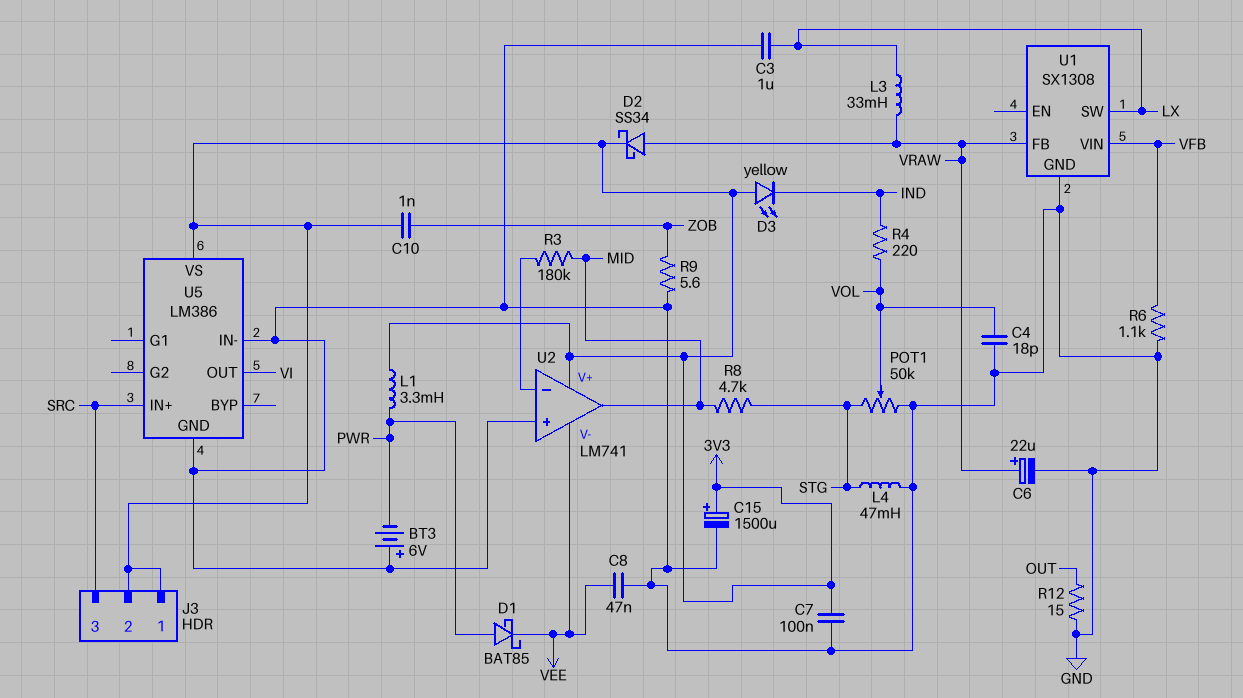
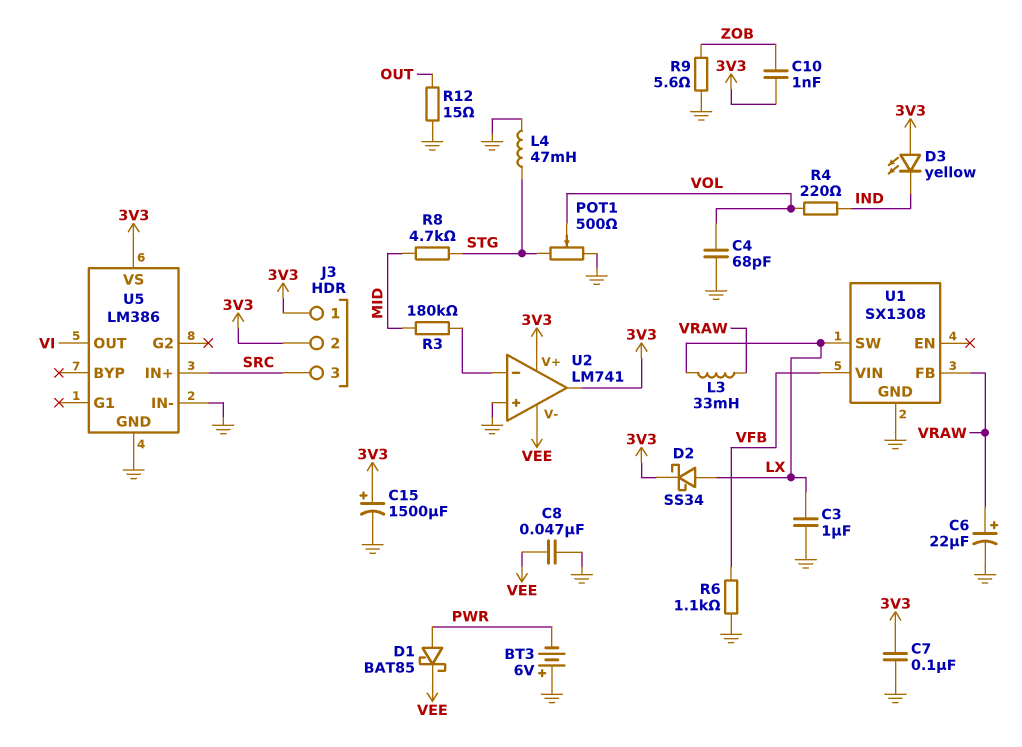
C4: 18pF (GND, VOL) -> 68pF (GND, VOL)
D2: schottky SS34 (A VRAW, K 3V3) -> schottky SS34 (A LX, K 3V3)
L1: 3.3mH (3V3, PWR) -> none
POT1: 50k (GND, STG, wiper VOL) -> 500 (GND, STG, wiper VOL)
U2 pin out: MID -> 3V3

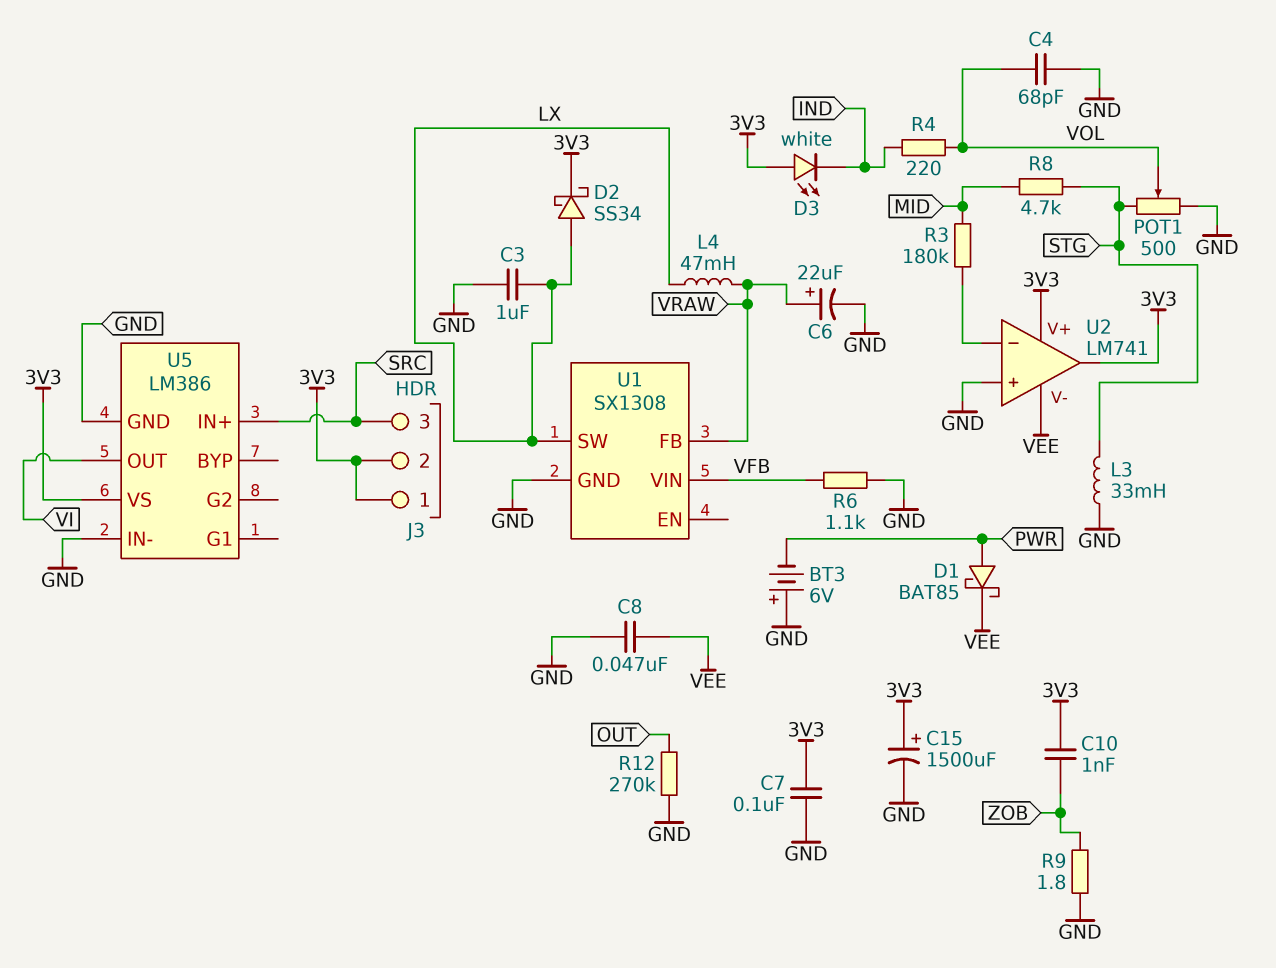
D3: LED yellow (A 3V3, K IND) -> LED white (A 3V3, K IND)
L3: 33mH (LX, VRAW) -> 33mH (GND, STG)
L4: 47mH (GND, STG) -> 47mH (LX, VRAW)
R9: 5.6 (GND, ZOB) -> 1.8 (GND, ZOB)
R12: 15 (GND, OUT) -> 270k (GND, OUT)

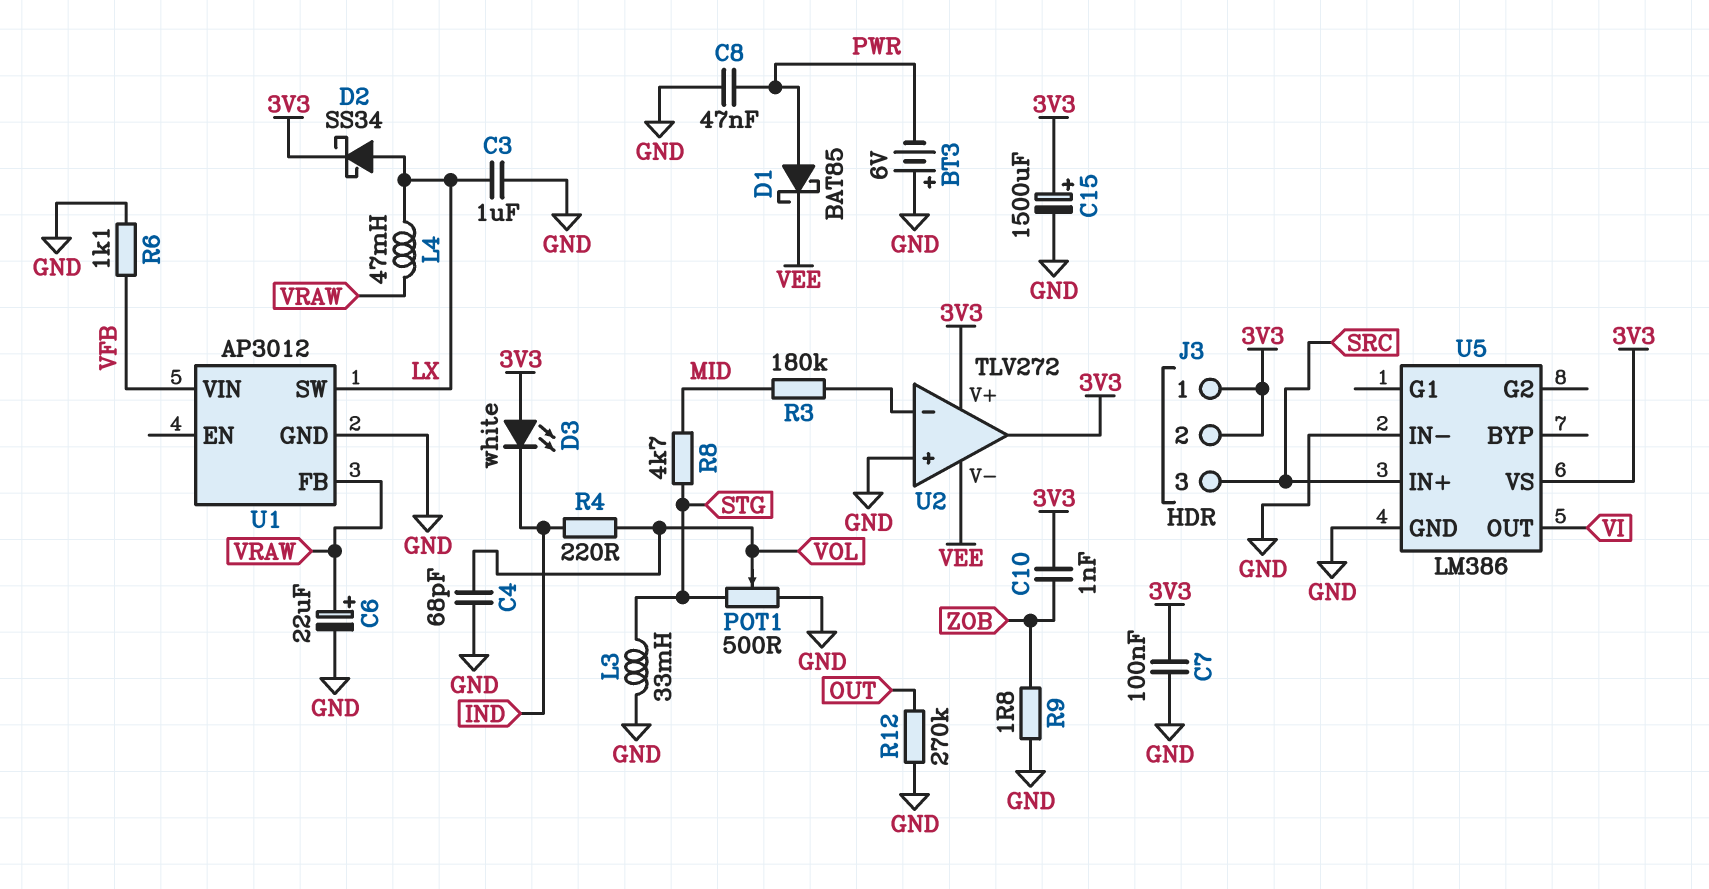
C8: 47nF (GND, VEE) -> 47nF (GND, PWR)
U1: SX1308 -> AP3012
U2: LM741 -> TLV272

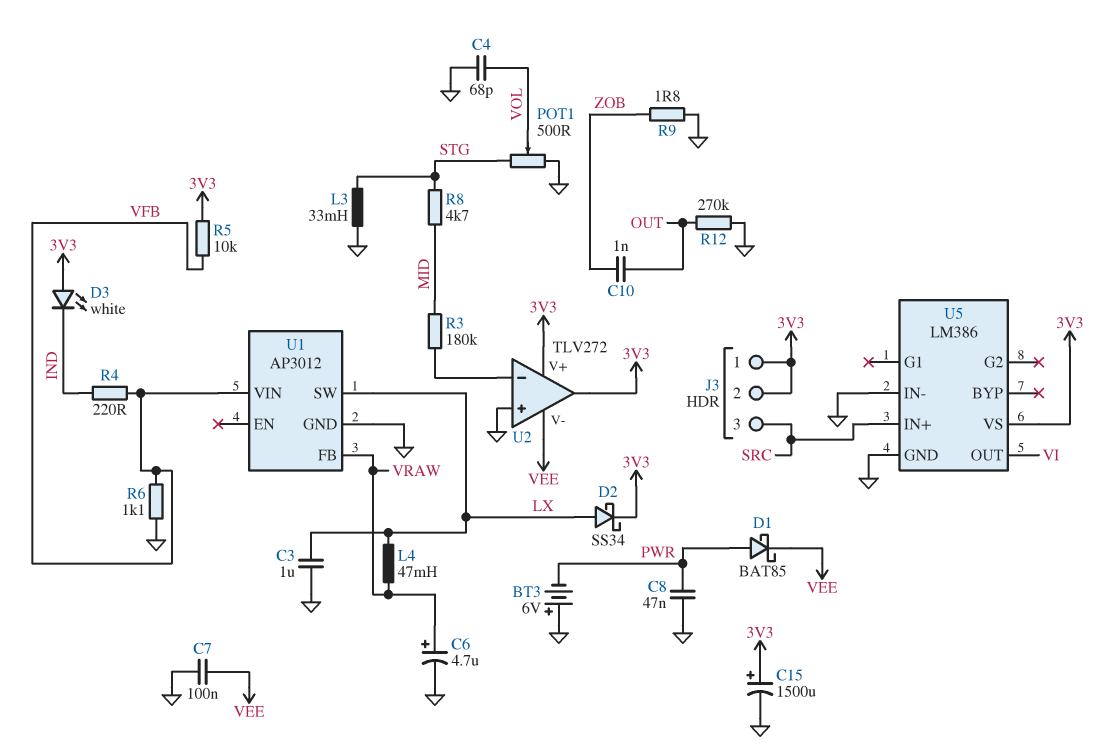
C6: 22uF (plus VRAW, minus GND) -> 4.7uF (plus VRAW, minus GND)
C7: 100nF (3V3, GND) -> 100nF (GND, VEE)
C10: 1nF (3V3, ZOB) -> 1nF (OUT, ZOB)
R4: 220 (IND, VOL) -> 220 (IND, VFB)
R5: none -> 10k (3V3, VFB)

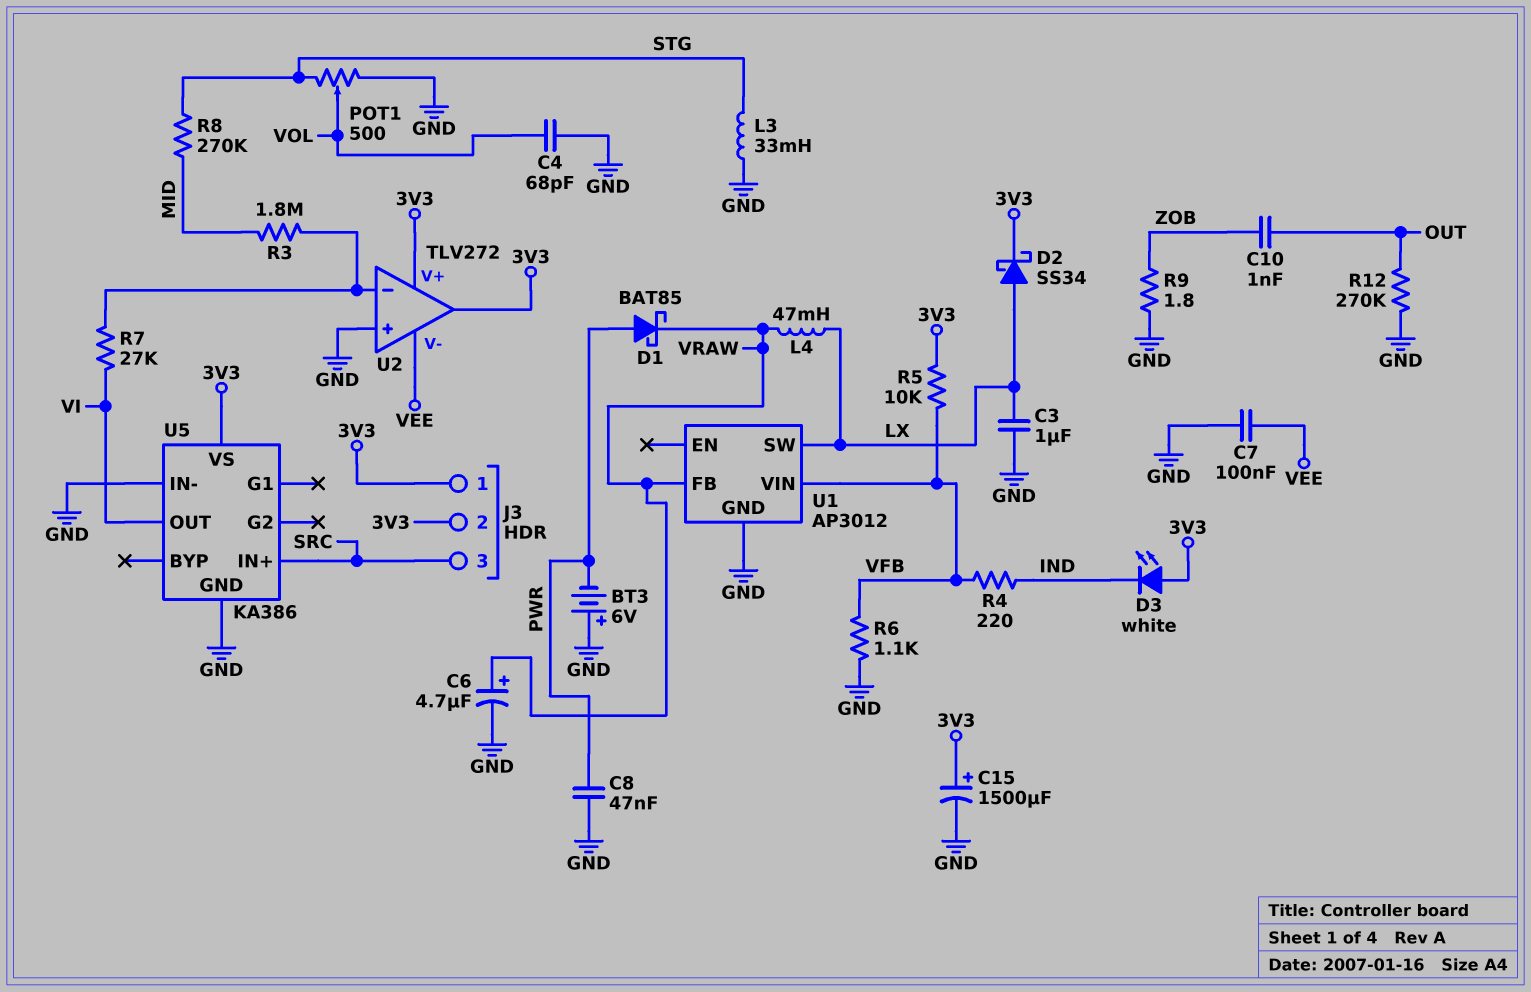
D1: schottky BAT85 (A PWR, K VEE) -> schottky BAT85 (A PWR, K VRAW)
R3: 180k (MID, U2/in-) -> 1.8M (MID, U2/in-)
R7: none -> 27k (U2/in-, VI)
R8: 4.7k (MID, STG) -> 270k (MID, STG)
U5: LM386 -> KA386

